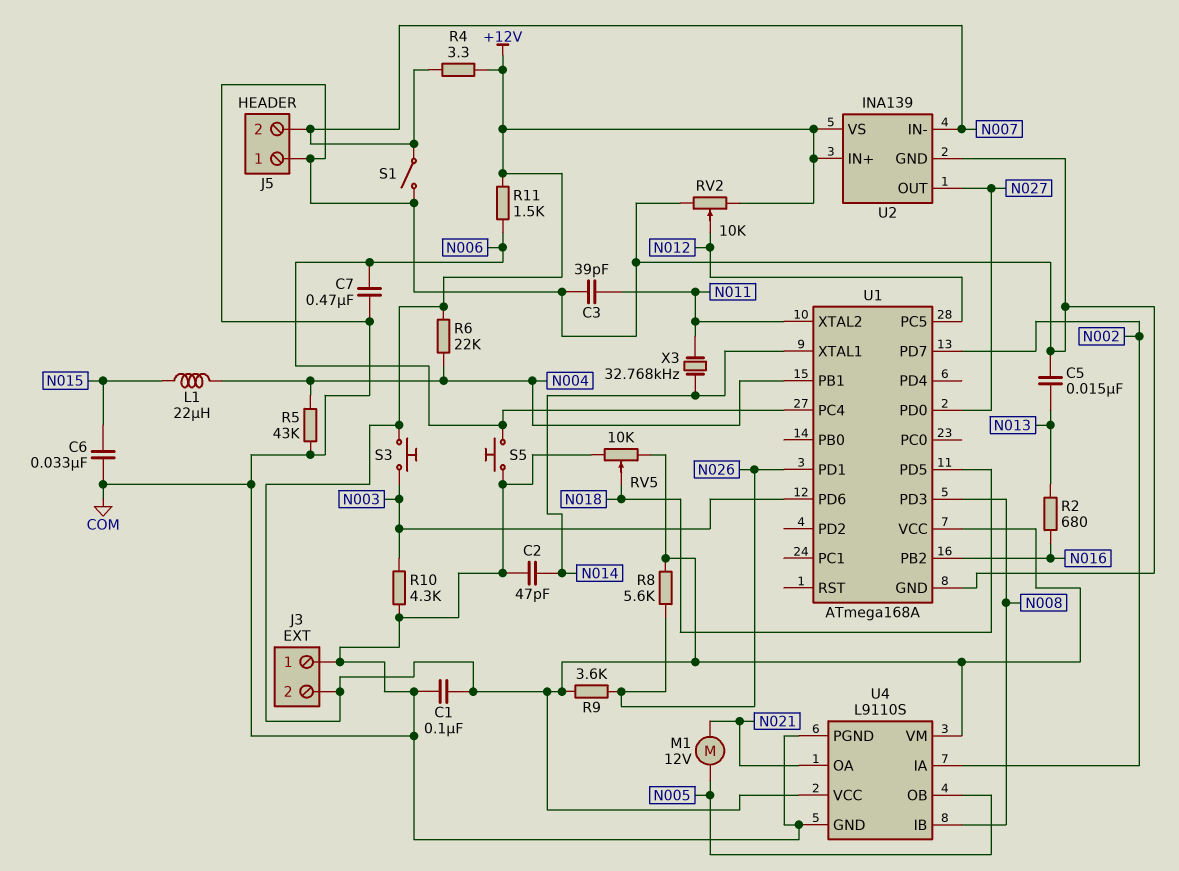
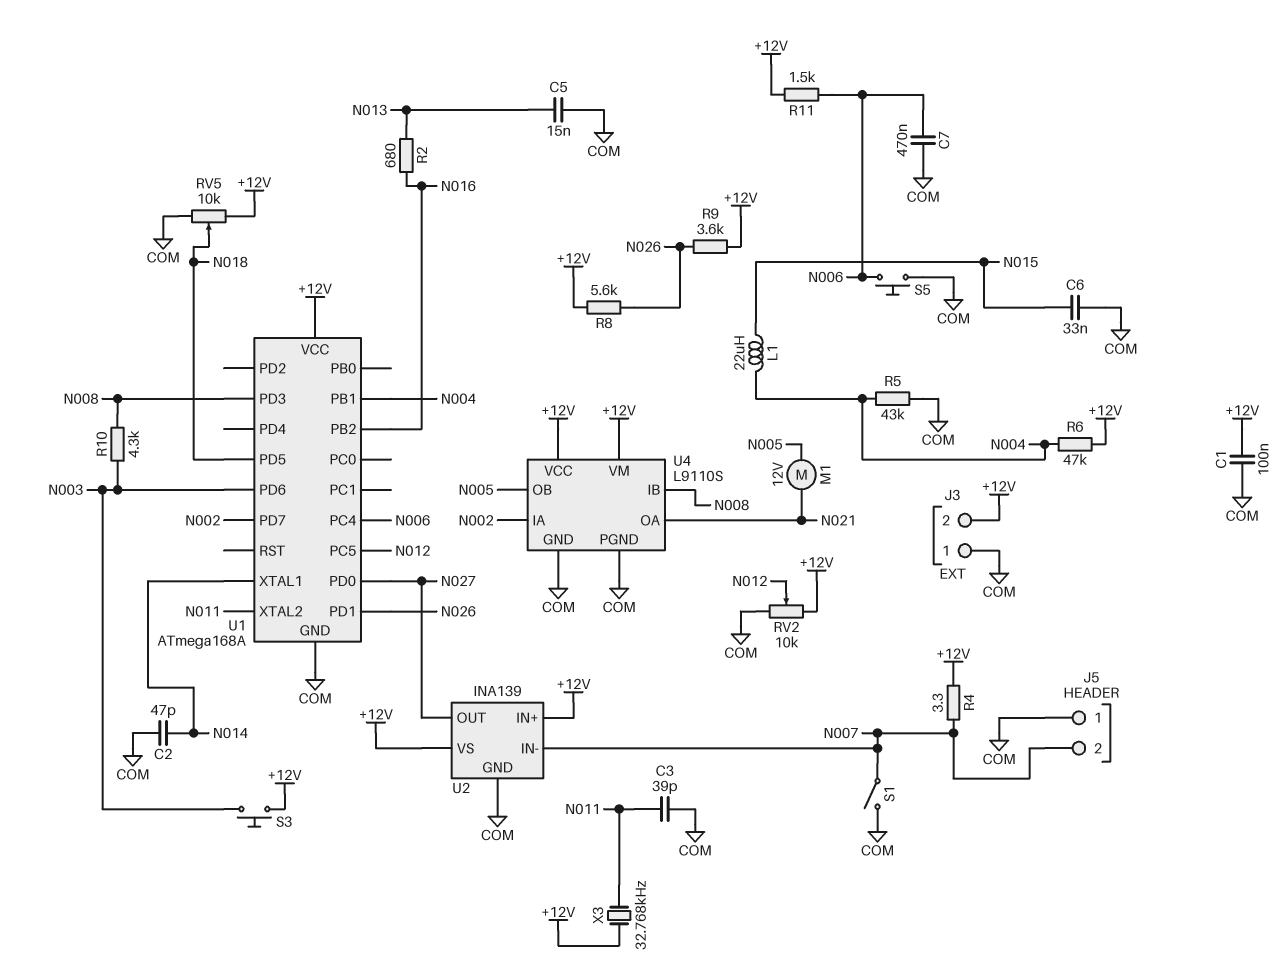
R6: 22k (+12V, N004) -> 47k (+12V, N004)
R10: 4.3k (COM, N003) -> 4.3k (N003, N008)
X3: 32.768kHz (N011, N014) -> 32.768kHz (+12V, N011)

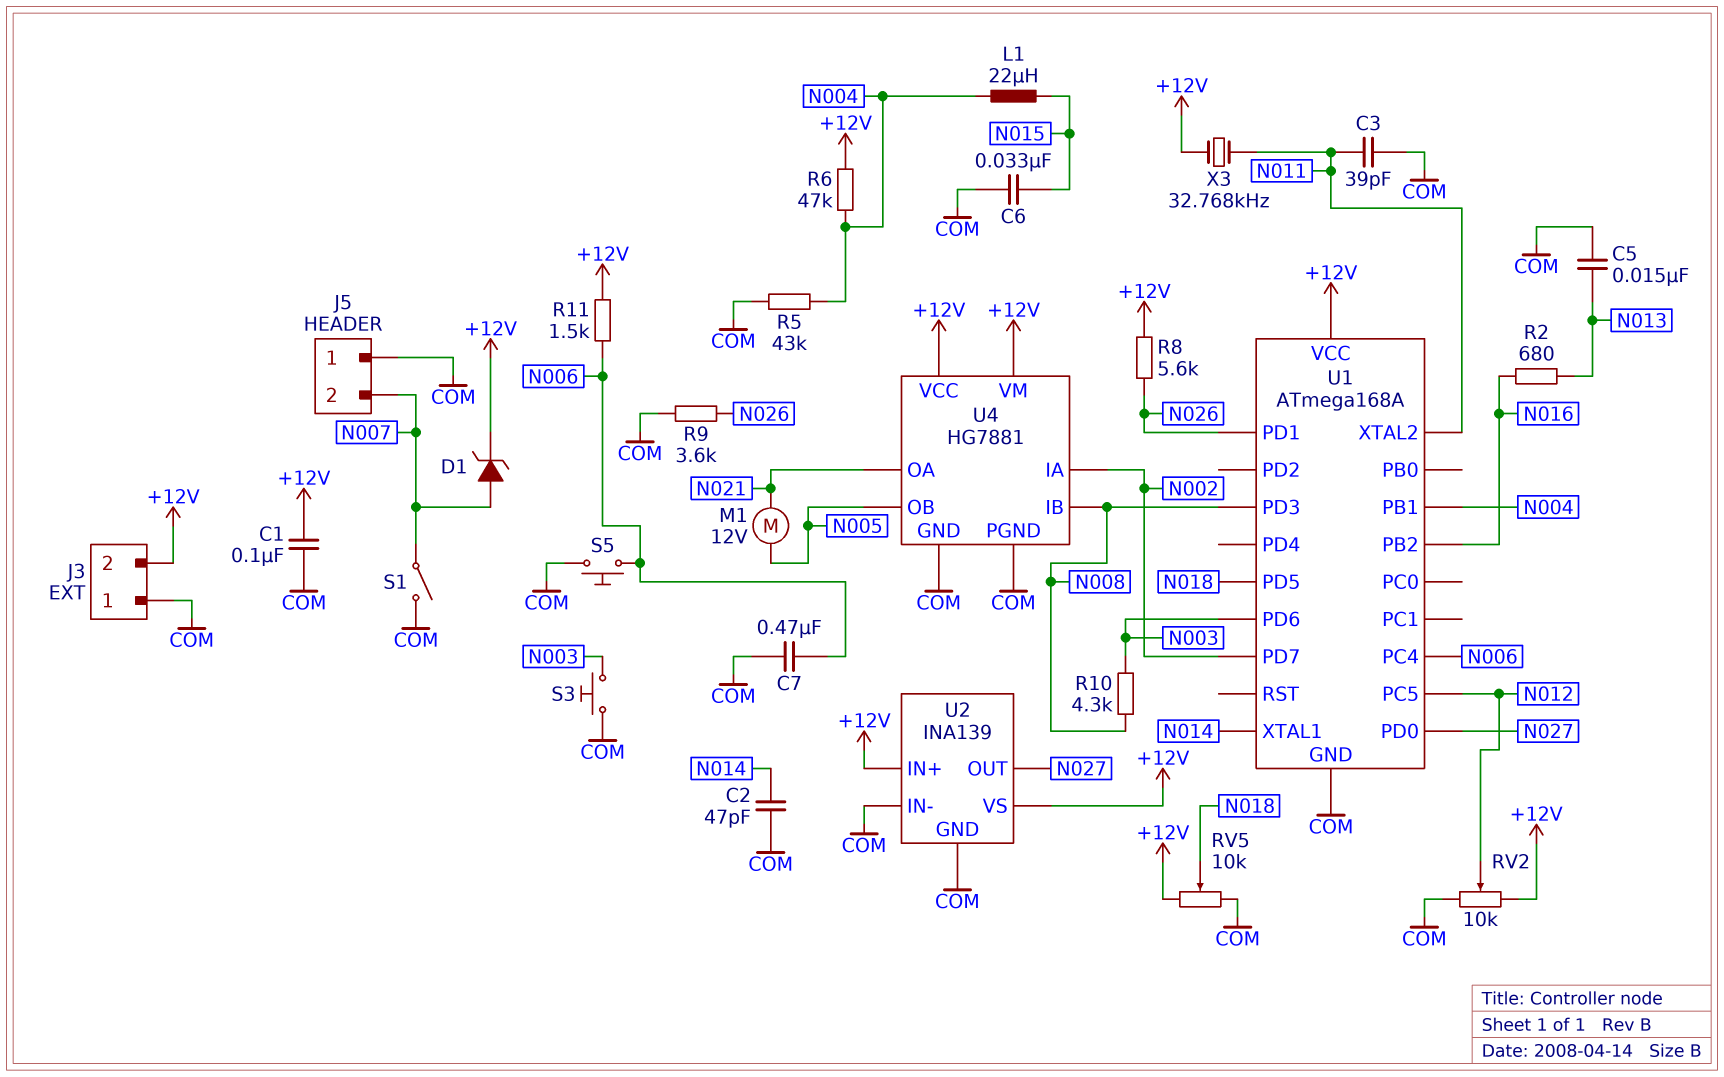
D1: none -> zener (A N007, K +12V)
R4: 3.3 (+12V, N007) -> none
R9: 3.6k (+12V, N026) -> 3.6k (COM, N026)
S3: button (+12V, N003) -> button (COM, N003)
U2 pin IN-: N007 -> COM
U4: L9110S -> HG7881

